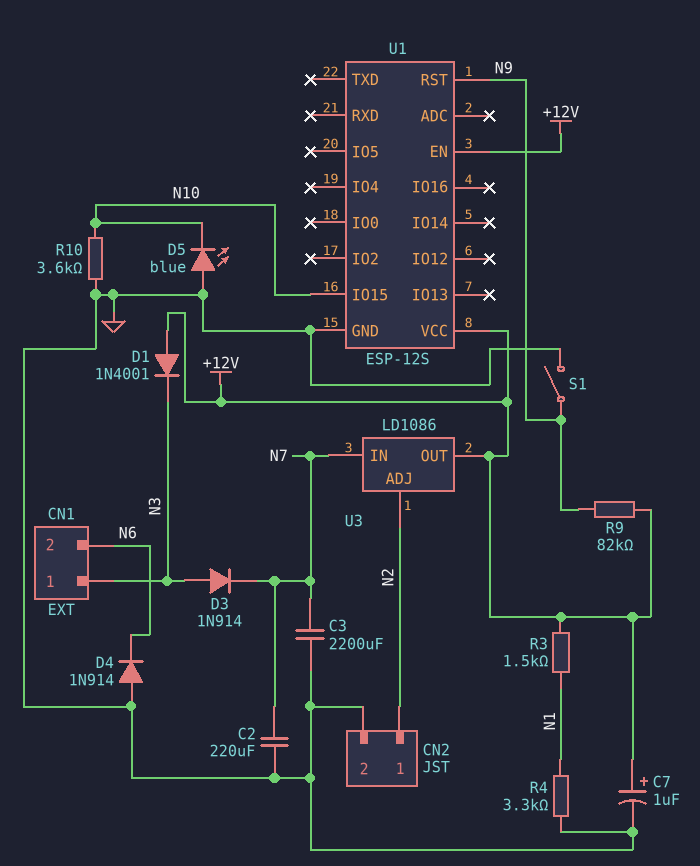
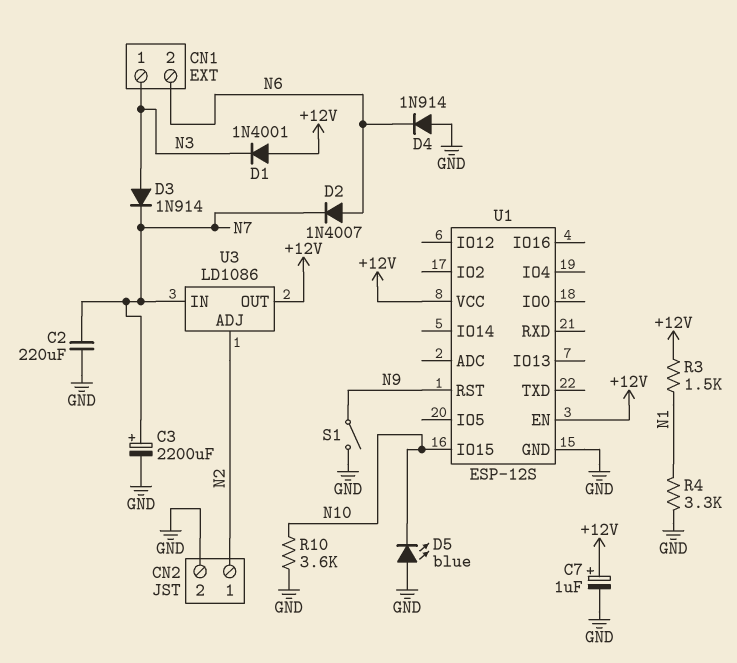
C3: 2200uF (GND, N7) -> 2200uF (plus N7, minus GND)
D2: none -> diode 1N4007 (A N6, K N7)
R9: 82k (+12V, N9) -> none

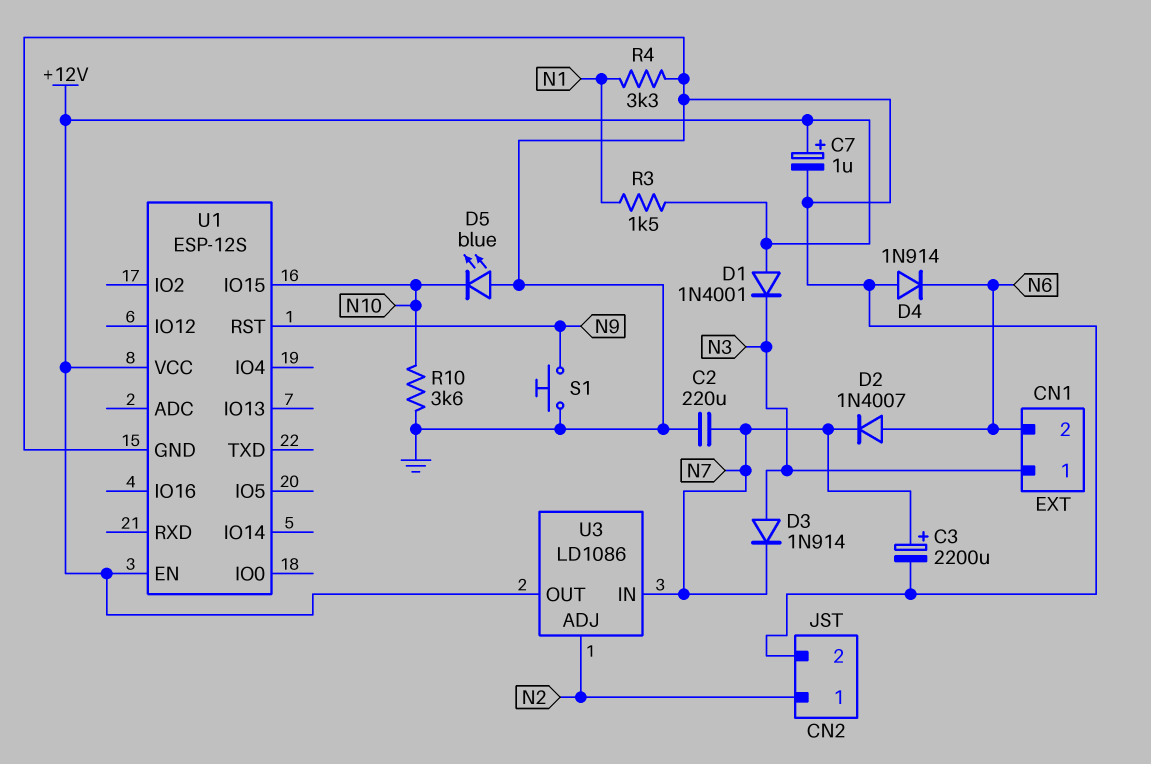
S1: switch (GND, N9) -> button (GND, N9)

